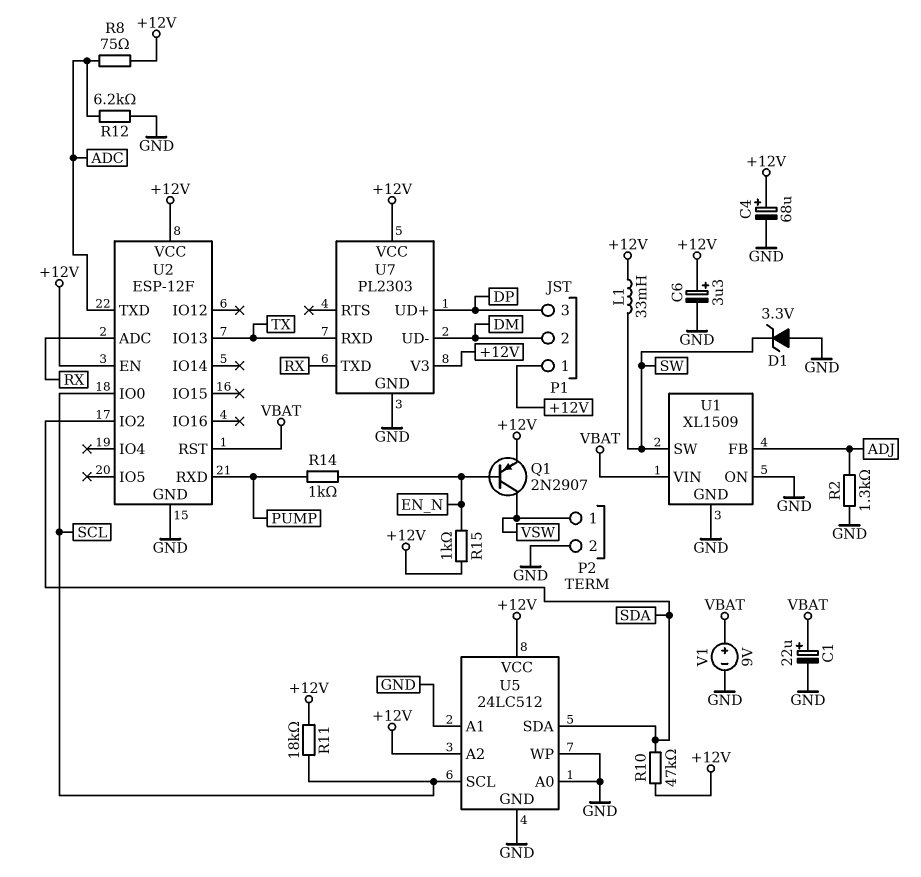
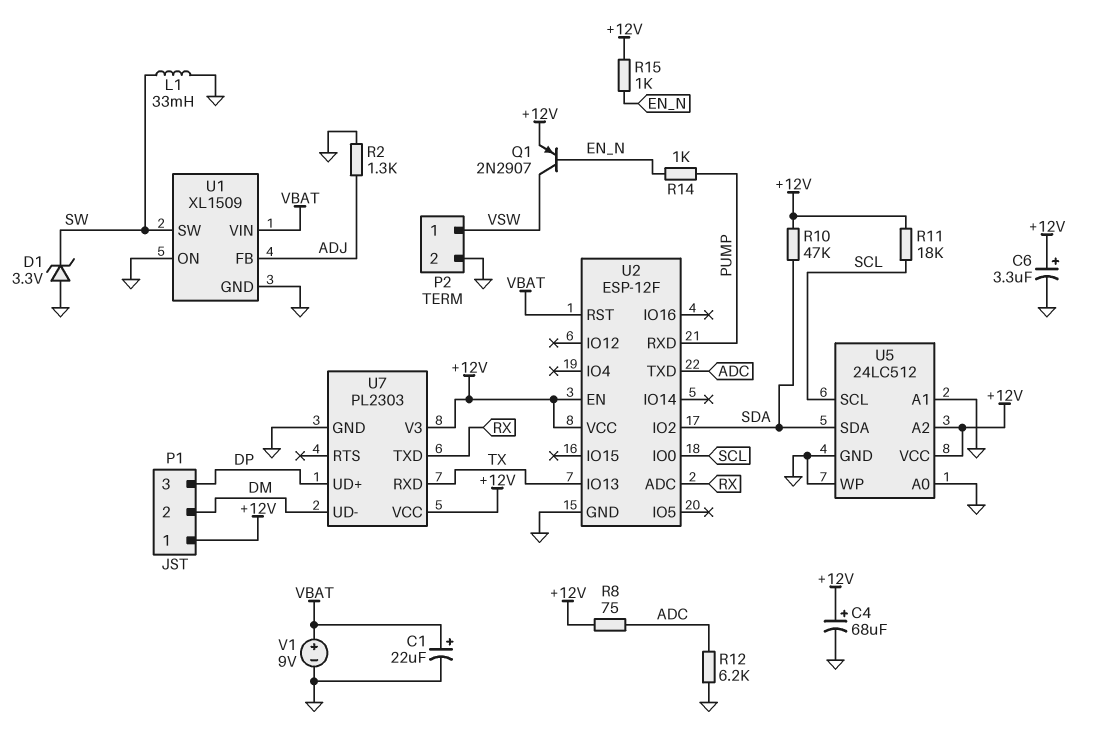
L1: 33mH (+12V, SW) -> 33mH (GND, SW)

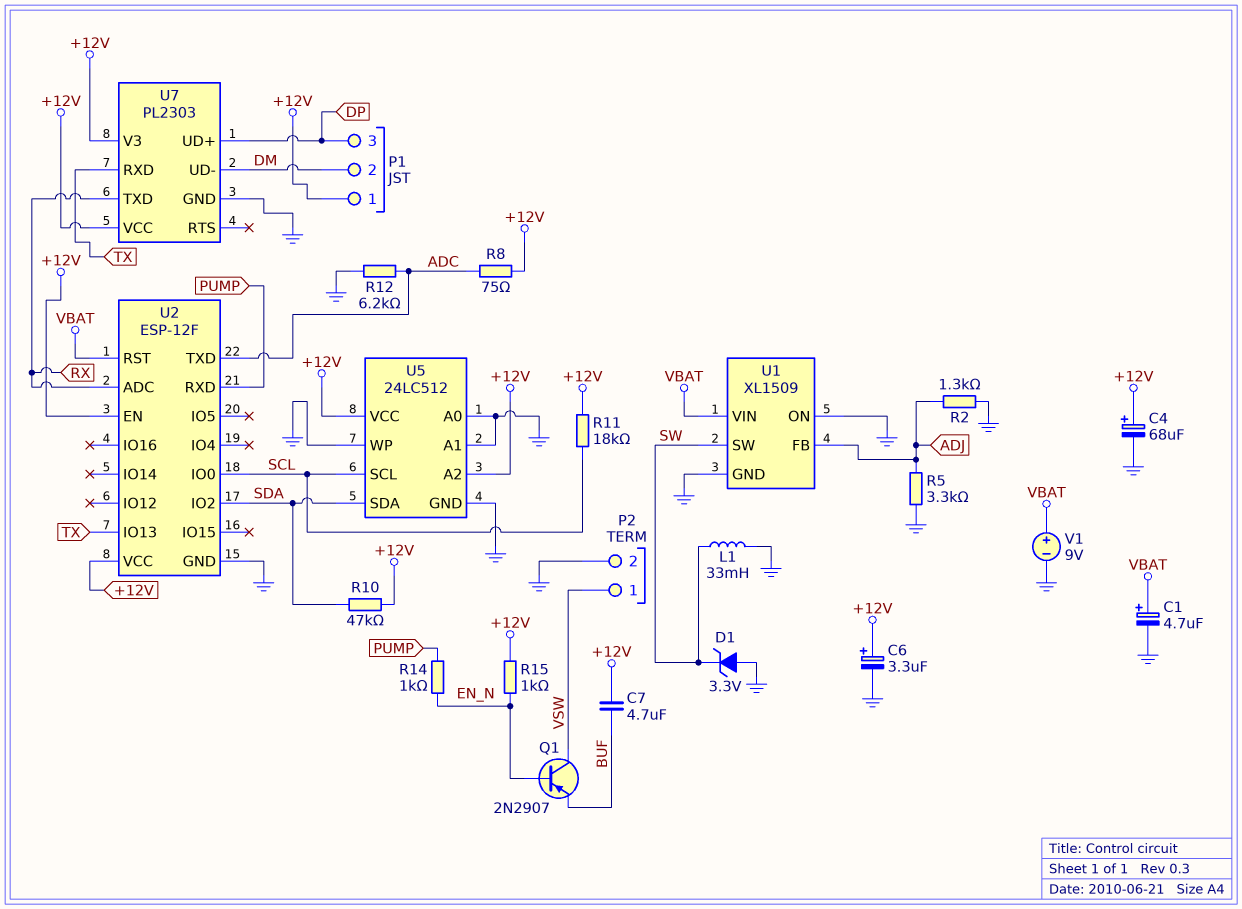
C1: 22uF (plus VBAT, minus GND) -> 4.7uF (plus VBAT, minus GND)
C7: none -> 4.7uF (+12V, BUF)
Q1: PNP 2N2907 (B EN_N, C VSW, E +12V) -> PNP 2N2907 (B EN_N, C VSW, E BUF)
R5: none -> 3.3k (ADJ, GND)

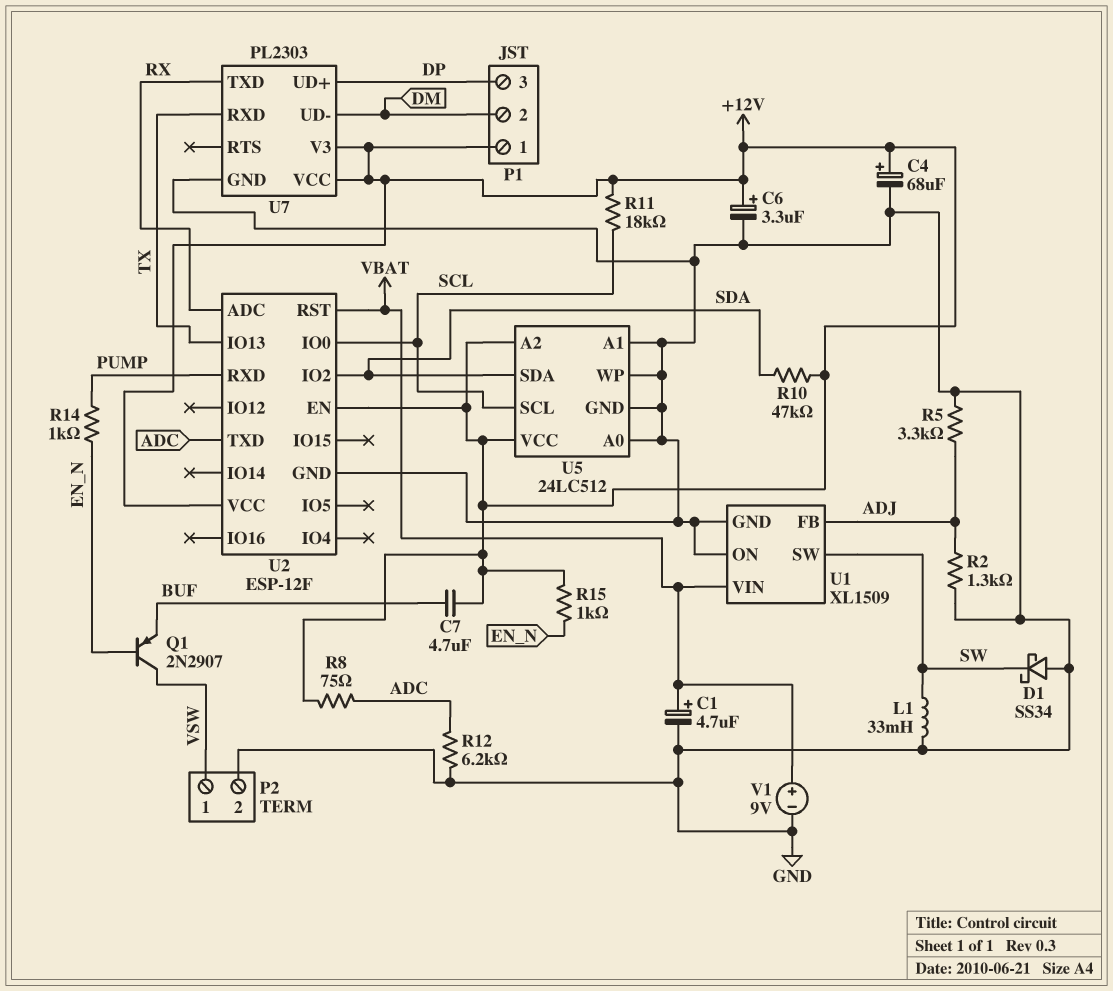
D1: zener 3.3V (A GND, K SW) -> schottky SS34 (A GND, K SW)

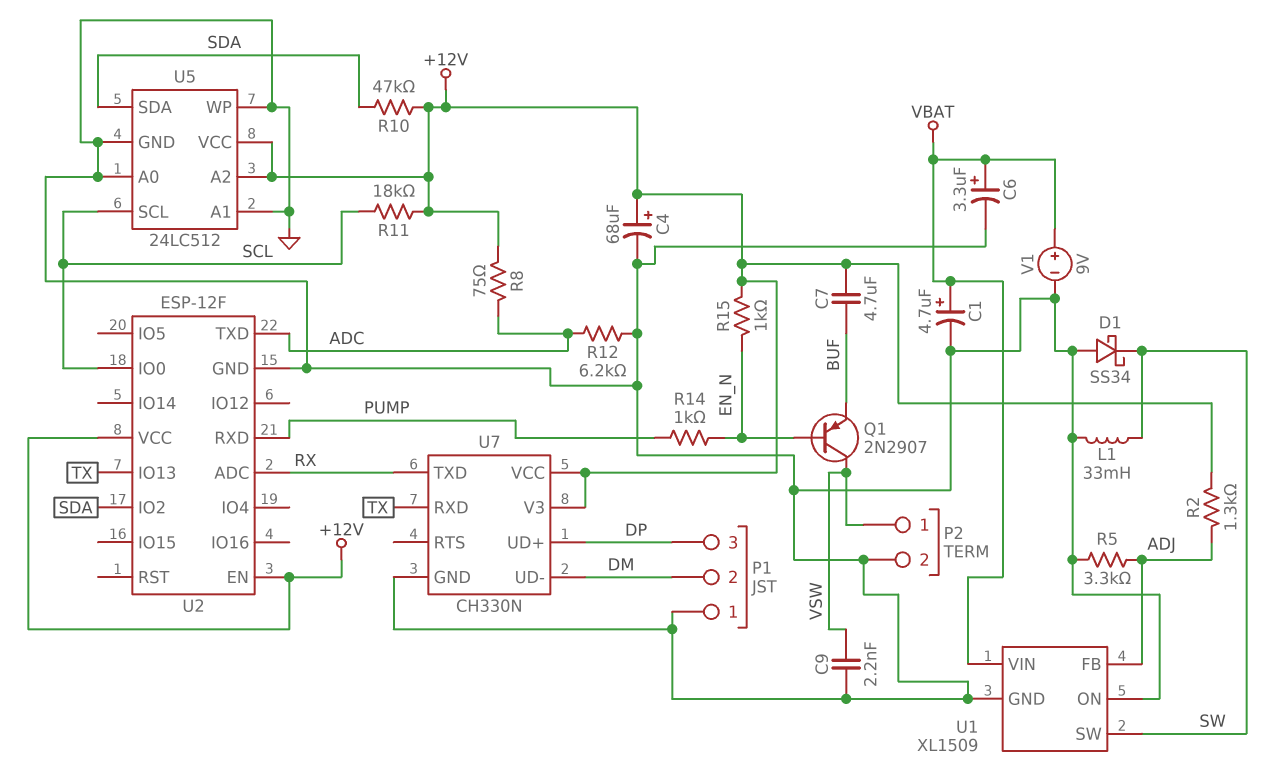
C6: 3.3uF (plus +12V, minus GND) -> 3.3uF (plus VBAT, minus GND)
C9: none -> 2.2nF (GND, VSW)
P1 pin 1: +12V -> GND
R2: 1.3k (ADJ, GND) -> 1.3k (+12V, ADJ)
U2 pin RST: VBAT -> none
U7: PL2303 -> CH330N

